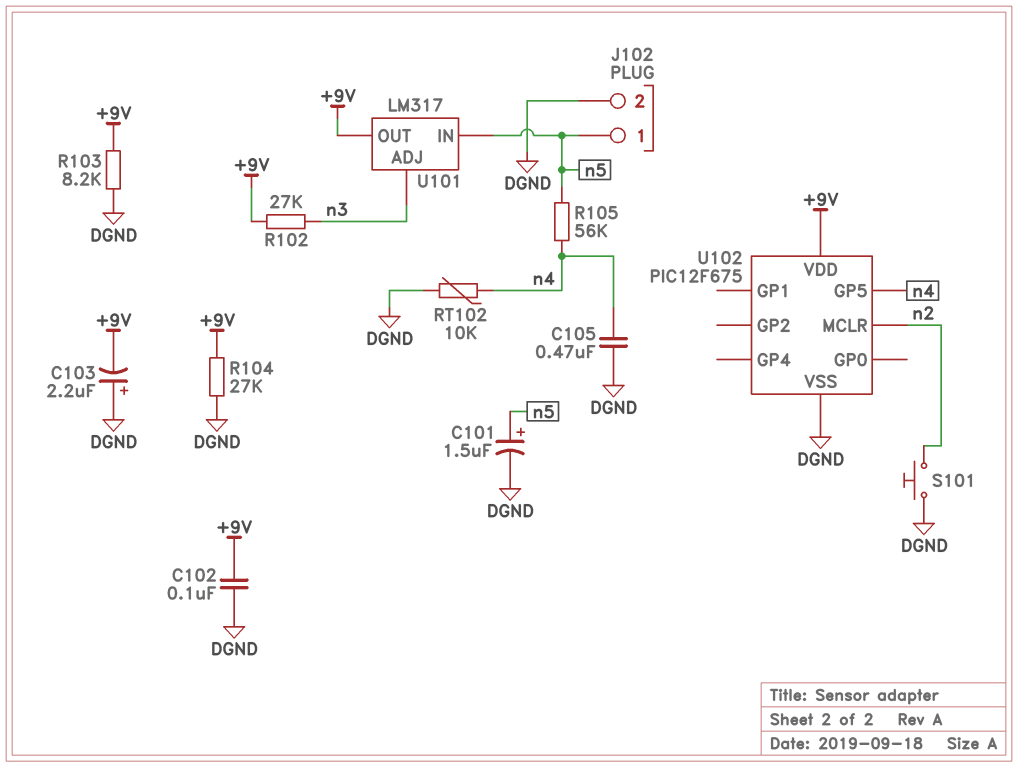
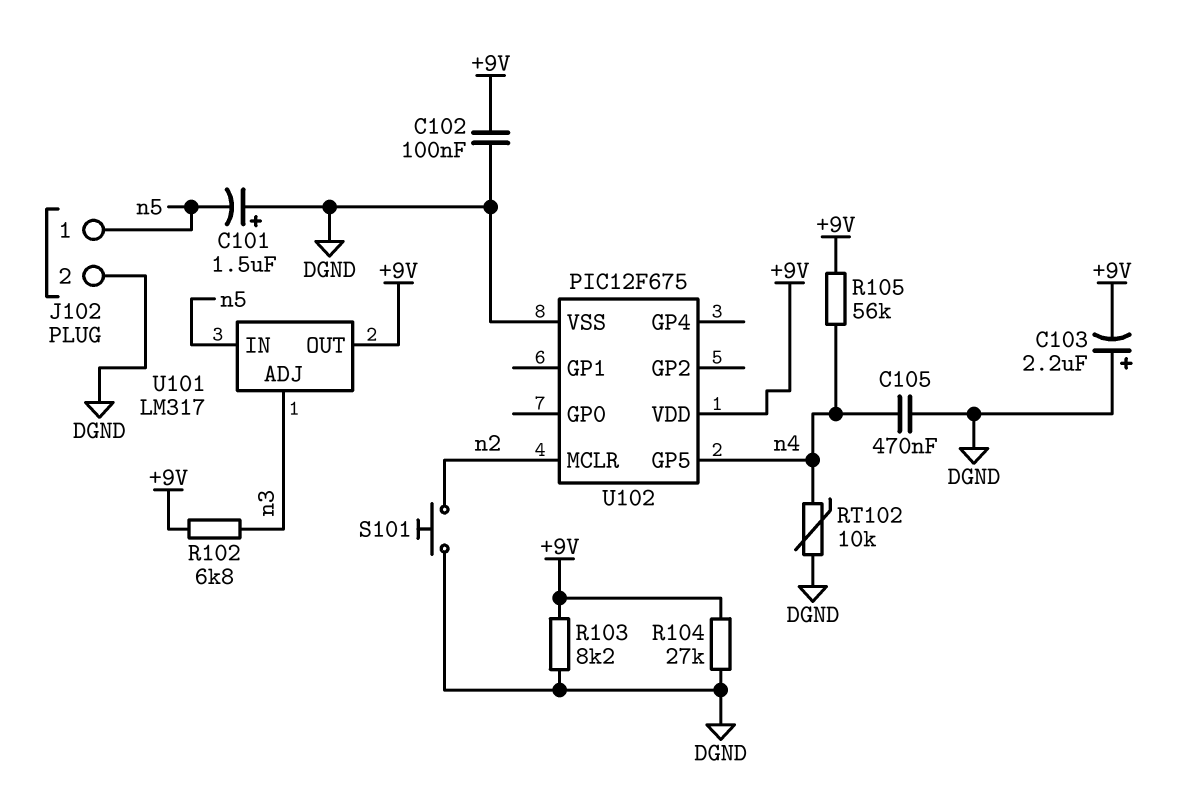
C101: 1.5uF (plus n5, minus DGND) -> 1.5uF (plus DGND, minus n5)
R102: 27k (+9V, n3) -> 6.8k (+9V, n3)
R105: 56k (n4, n5) -> 56k (+9V, n4)

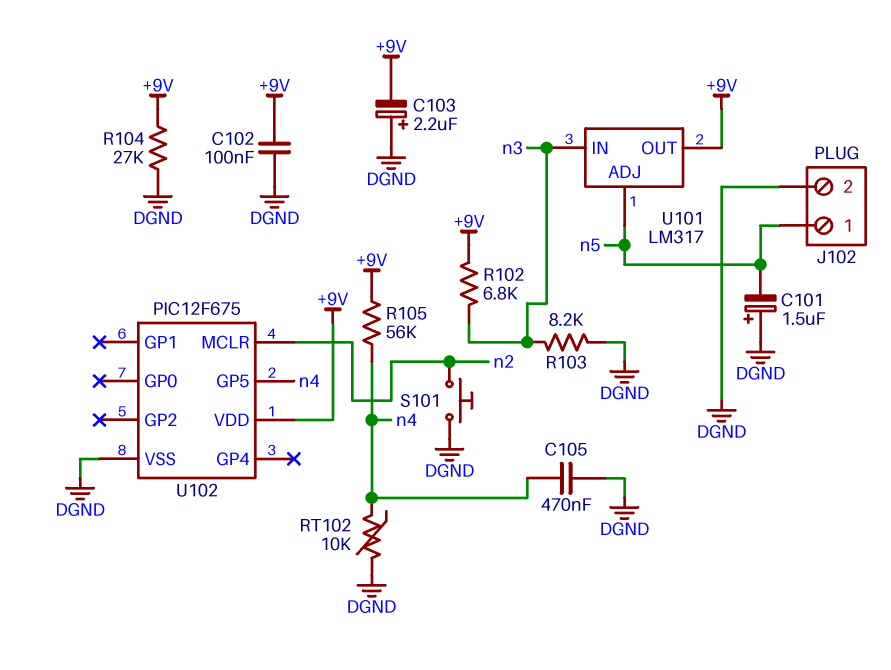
R103: 8.2k (+9V, DGND) -> 8.2k (DGND, n3)
U101 pin ADJ: n3 -> n5
U101 pin IN: n5 -> n3

